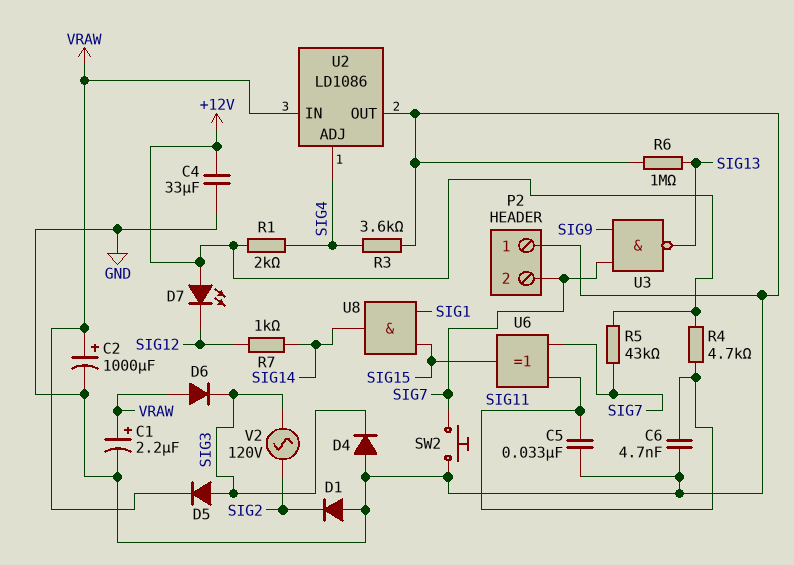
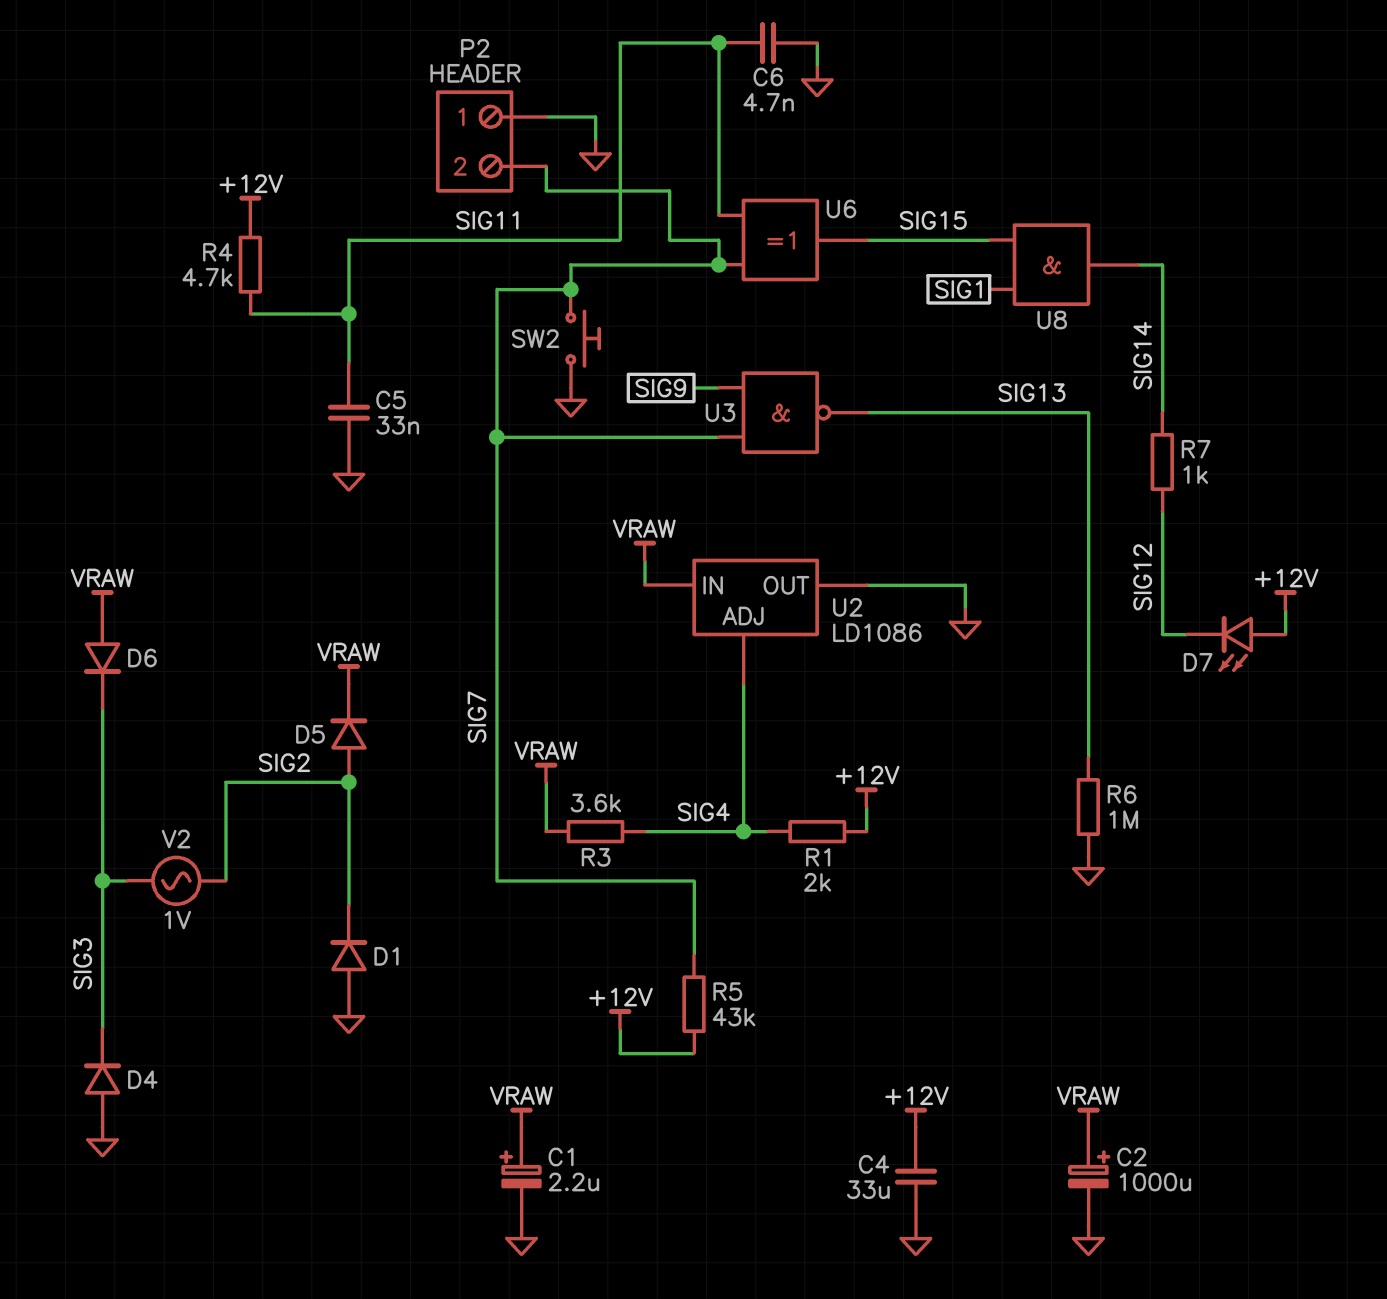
D5: diode (A SIG3, K VRAW) -> diode (A SIG2, K VRAW)
R3: 3.6k (GND, SIG4) -> 3.6k (SIG4, VRAW)
V2: AC 120V (SIG2, SIG3) -> AC 1V (SIG2, SIG3)

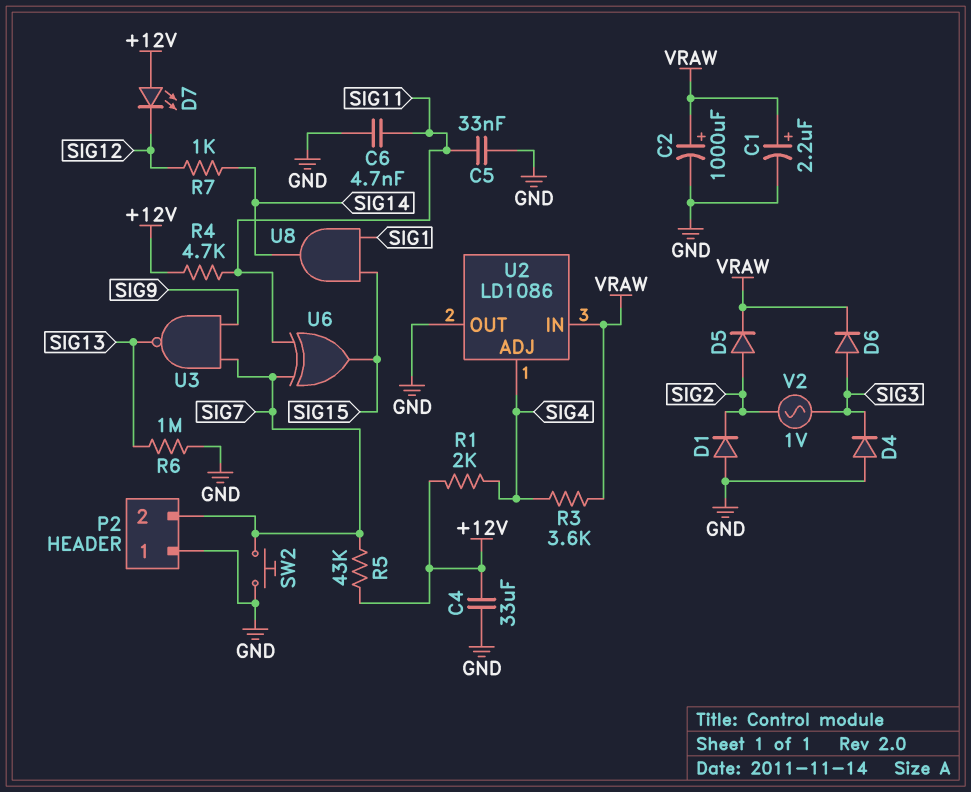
D6: diode (A VRAW, K SIG3) -> diode (A SIG3, K VRAW)

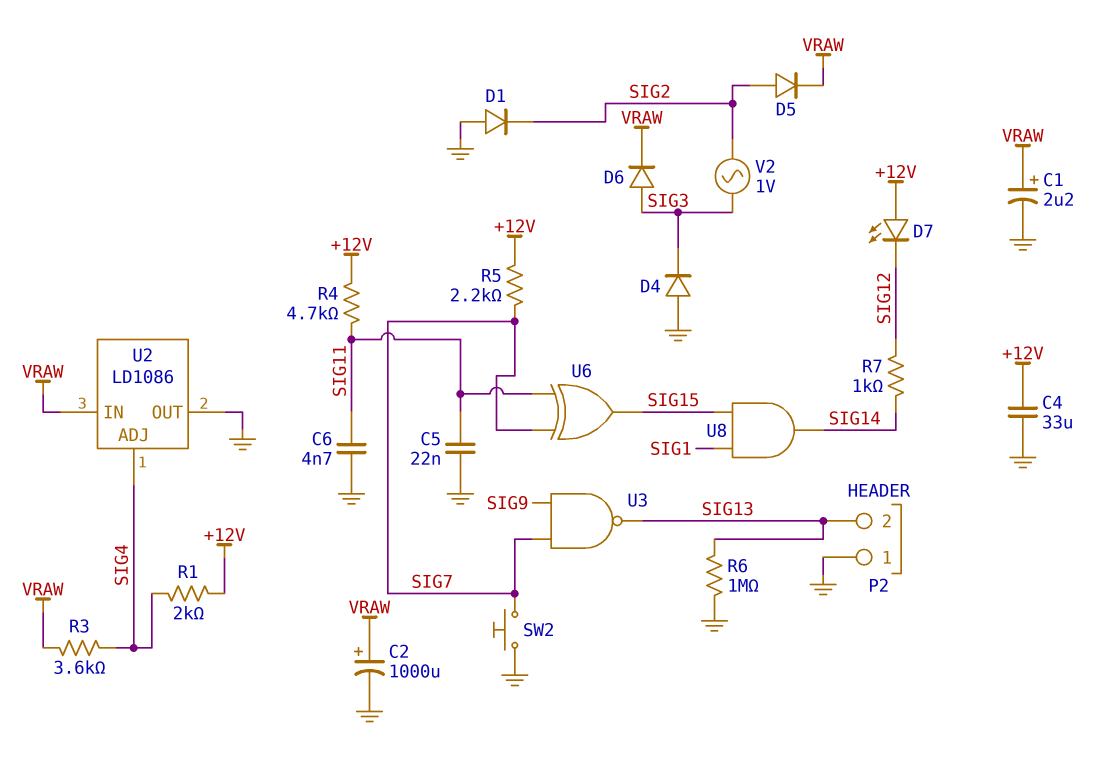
C5: 33nF (GND, SIG11) -> 22nF (GND, SIG11)
P2 pin 2: SIG7 -> SIG13
R5: 43k (+12V, SIG7) -> 2.2k (+12V, SIG7)

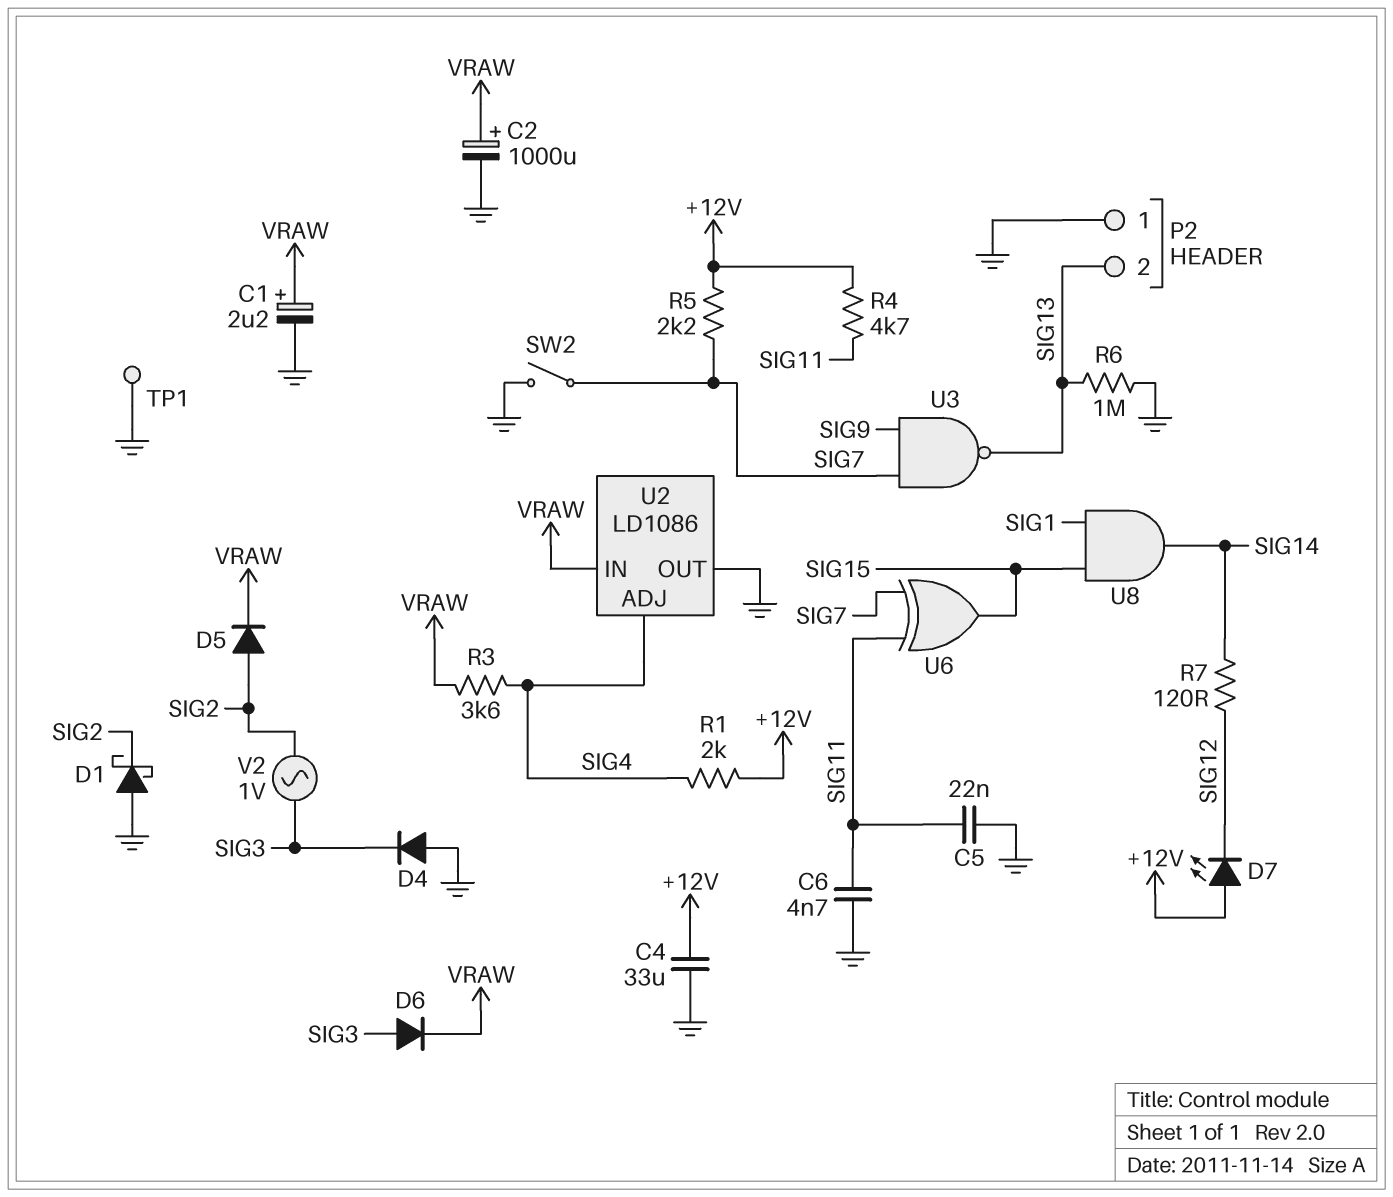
D1: diode (A GND, K SIG2) -> schottky (A GND, K SIG2)
R7: 1k (SIG12, SIG14) -> 120 (SIG12, SIG14)
SW2: button (GND, SIG7) -> switch (GND, SIG7)
TP1: none -> test point (GND)

